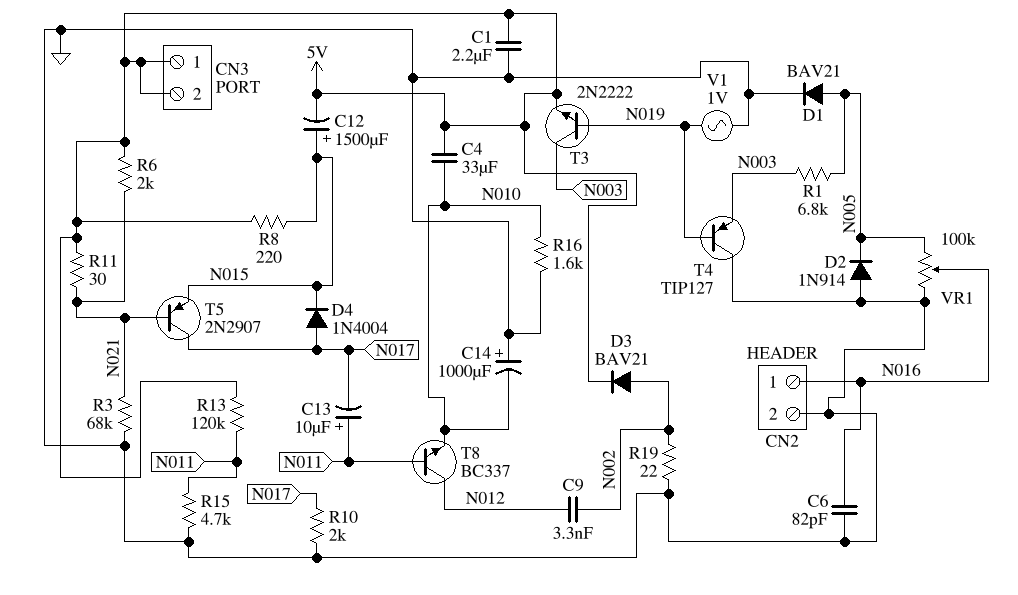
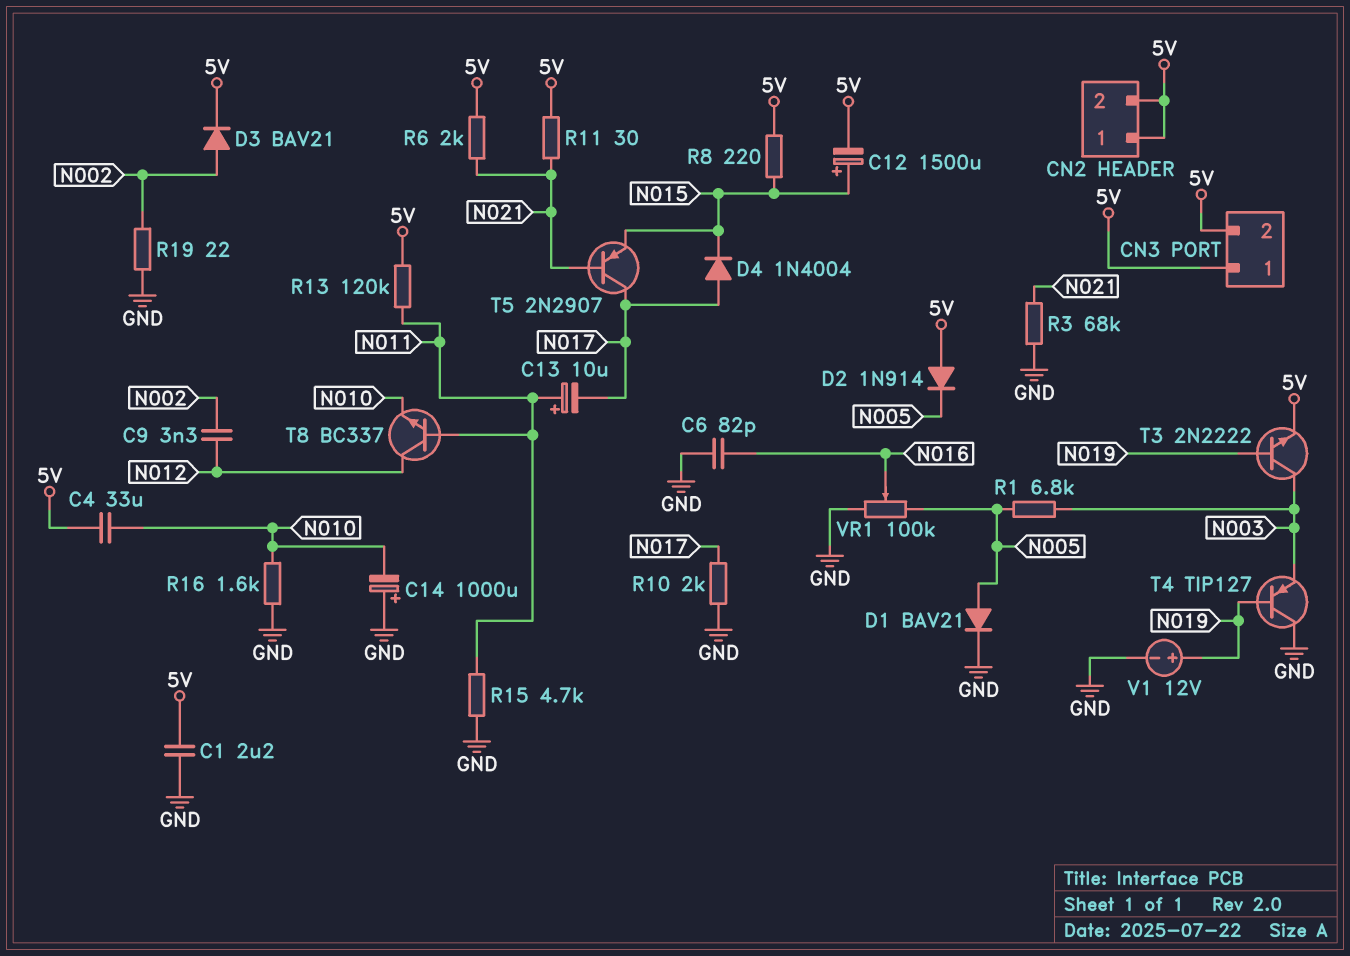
CN2 pin 1: N016 -> 5V
CN2 pin 2: GND -> 5V
D2: diode 1N914 (A GND, K N005) -> diode 1N914 (A 5V, K N005)
V1: AC 1V (GND, N019) -> 12V (plus N019, minus GND)

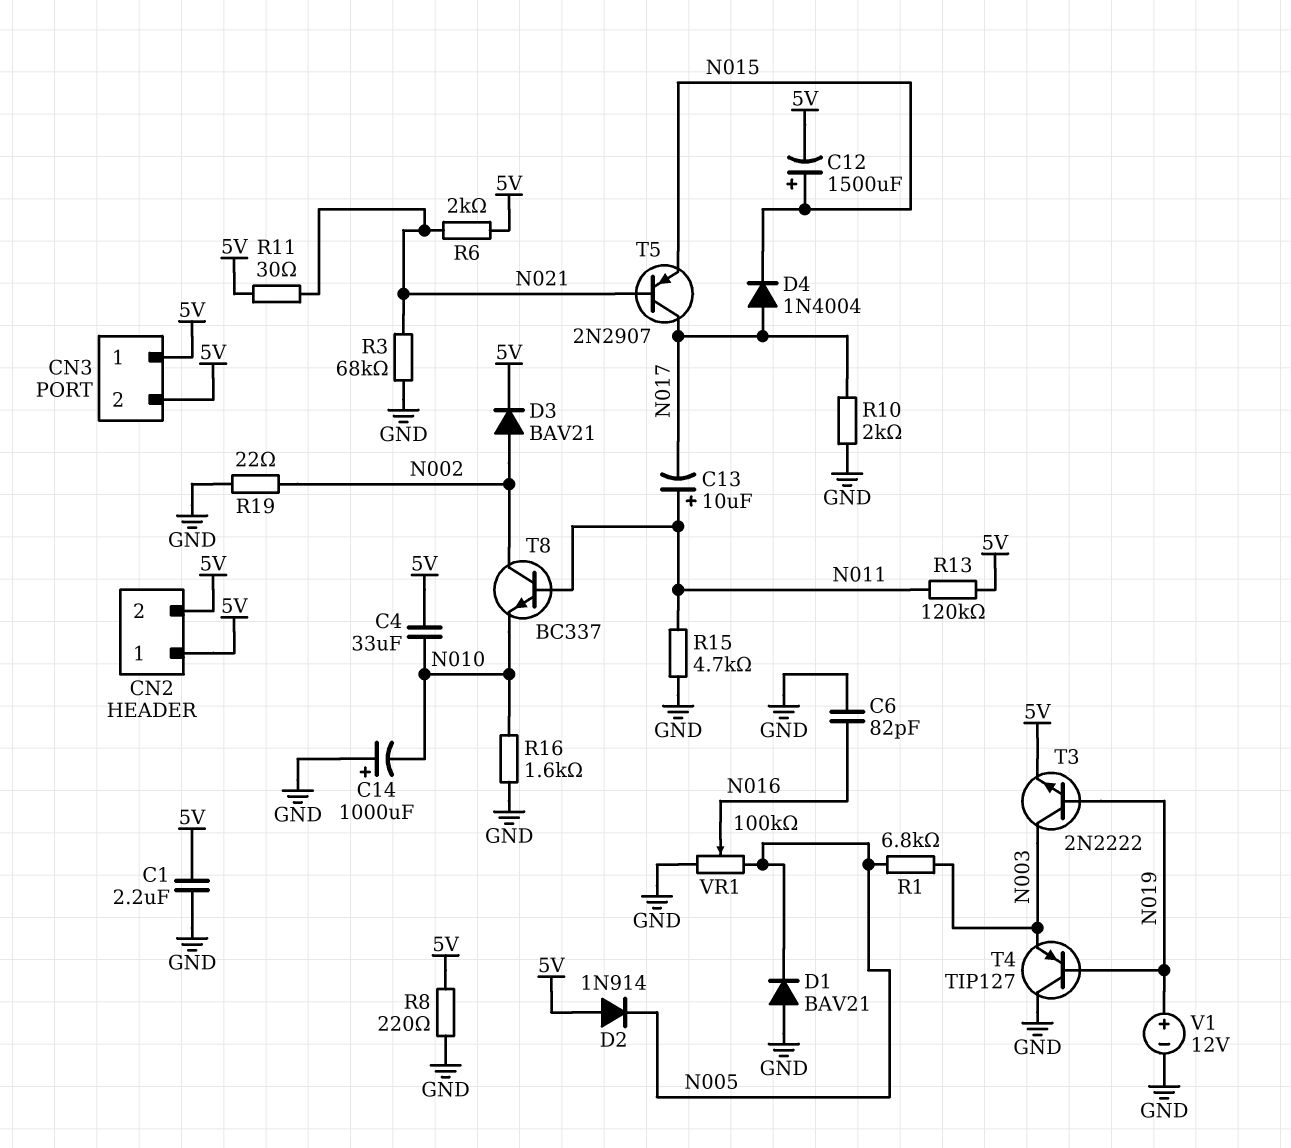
C9: 3.3nF (N002, N012) -> none
D1: diode BAV21 (A N005, K GND) -> diode BAV21 (A GND, K N005)
R8: 220 (5V, N015) -> 220 (5V, GND)
T8: NPN BC337 (B N011, C N012, E N010) -> NPN BC337 (B N011, C N002, E N010)

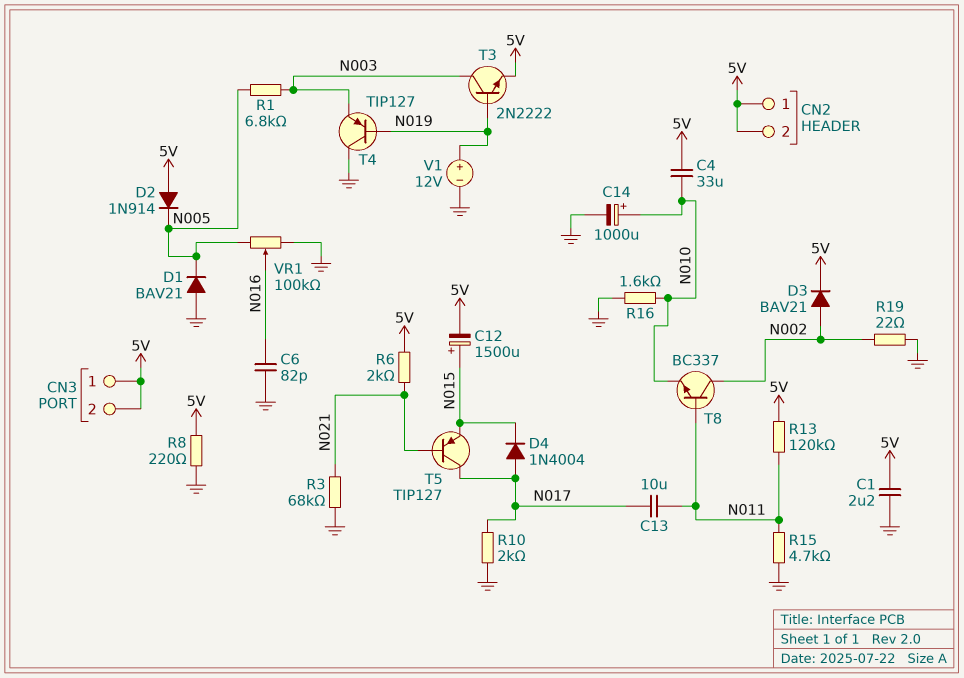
C13: 10uF (plus N011, minus N017) -> 10uF (N011, N017)
C14: 1000uF (plus GND, minus N010) -> 1000uF (plus N010, minus GND)
R11: 30 (5V, N021) -> none
T5: PNP 2N2907 (B N021, C N017, E N015) -> PNP TIP127 (B N021, C N017, E N015)

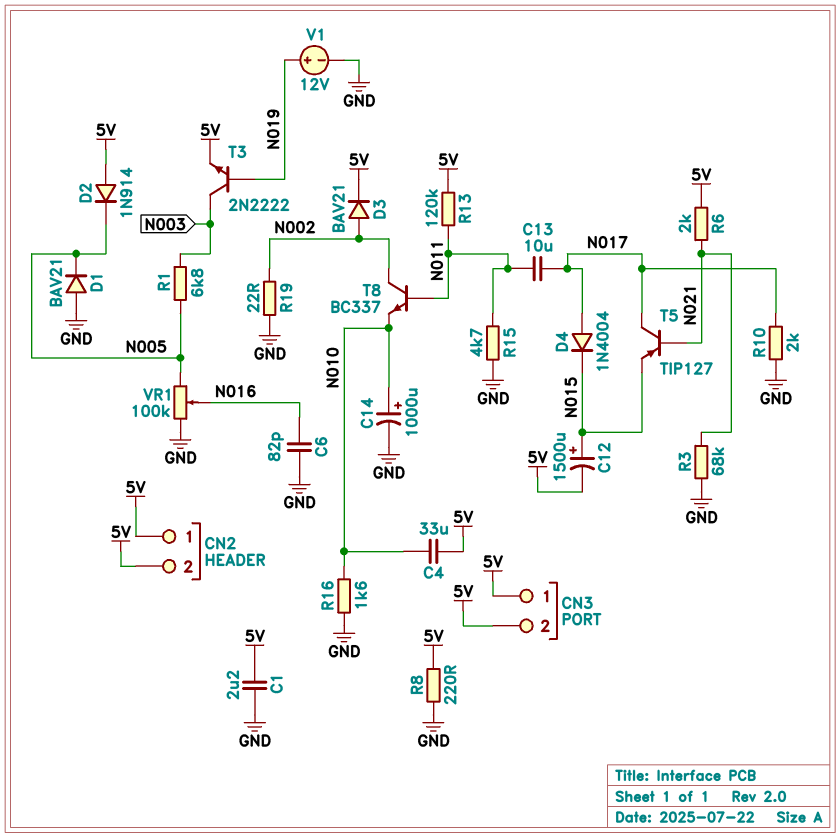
T4: PNP TIP127 (B N019, C GND, E N003) -> none

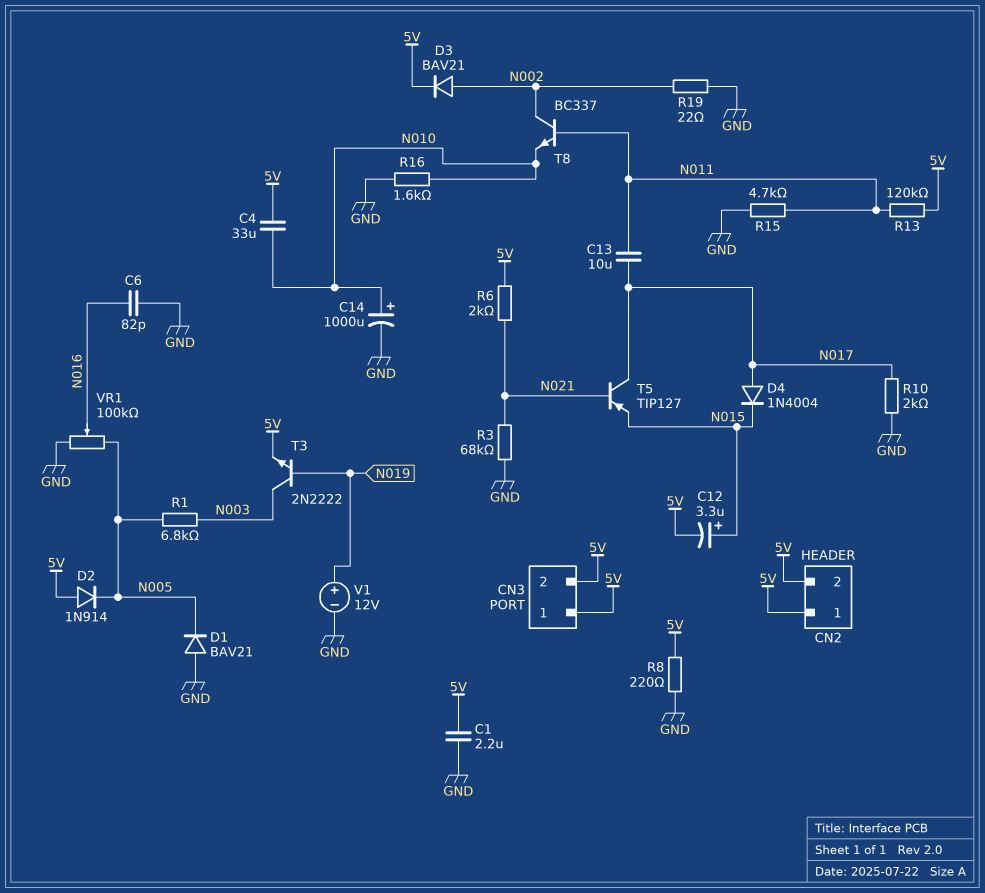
C12: 1500uF (plus N015, minus 5V) -> 3.3uF (plus N015, minus 5V)

